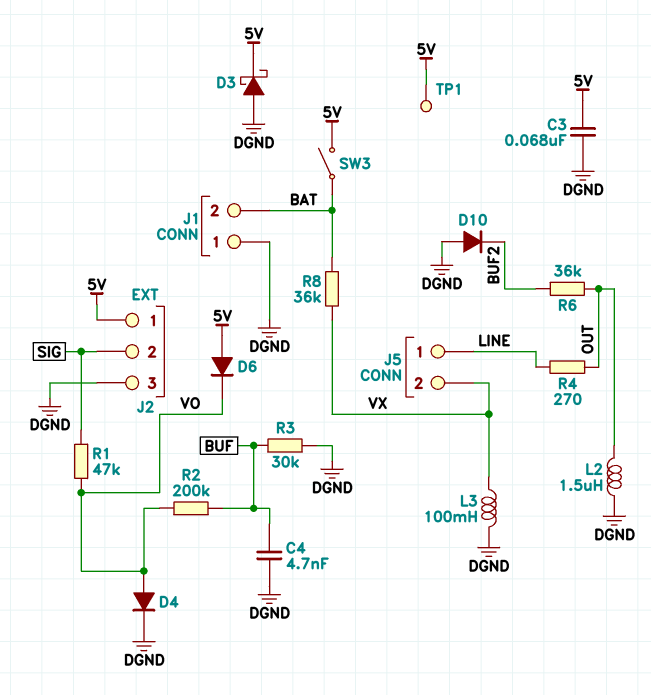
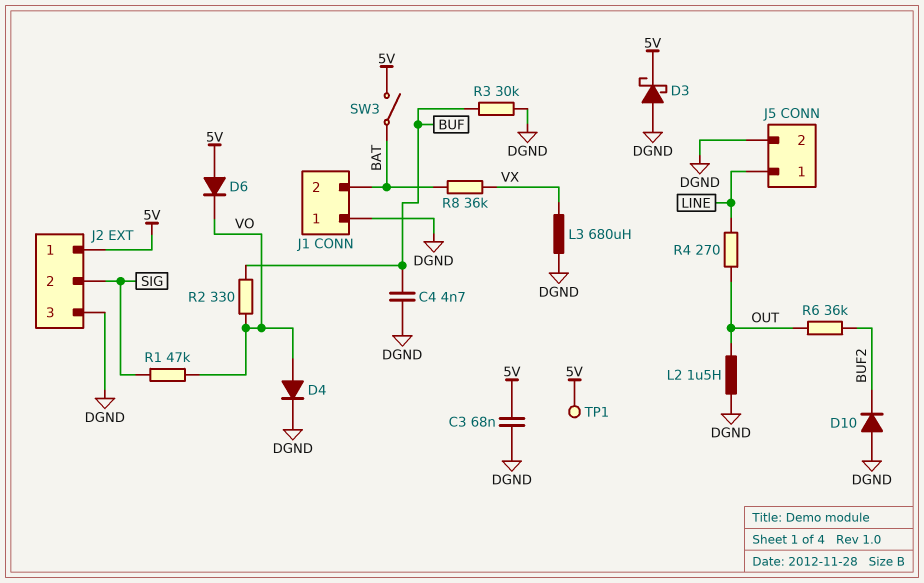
J5 pin 2: VX -> DGND
L3: 100mH (DGND, VX) -> 680uH (DGND, VX)
R2: 200k (BUF, VO) -> 330 (BUF, VO)

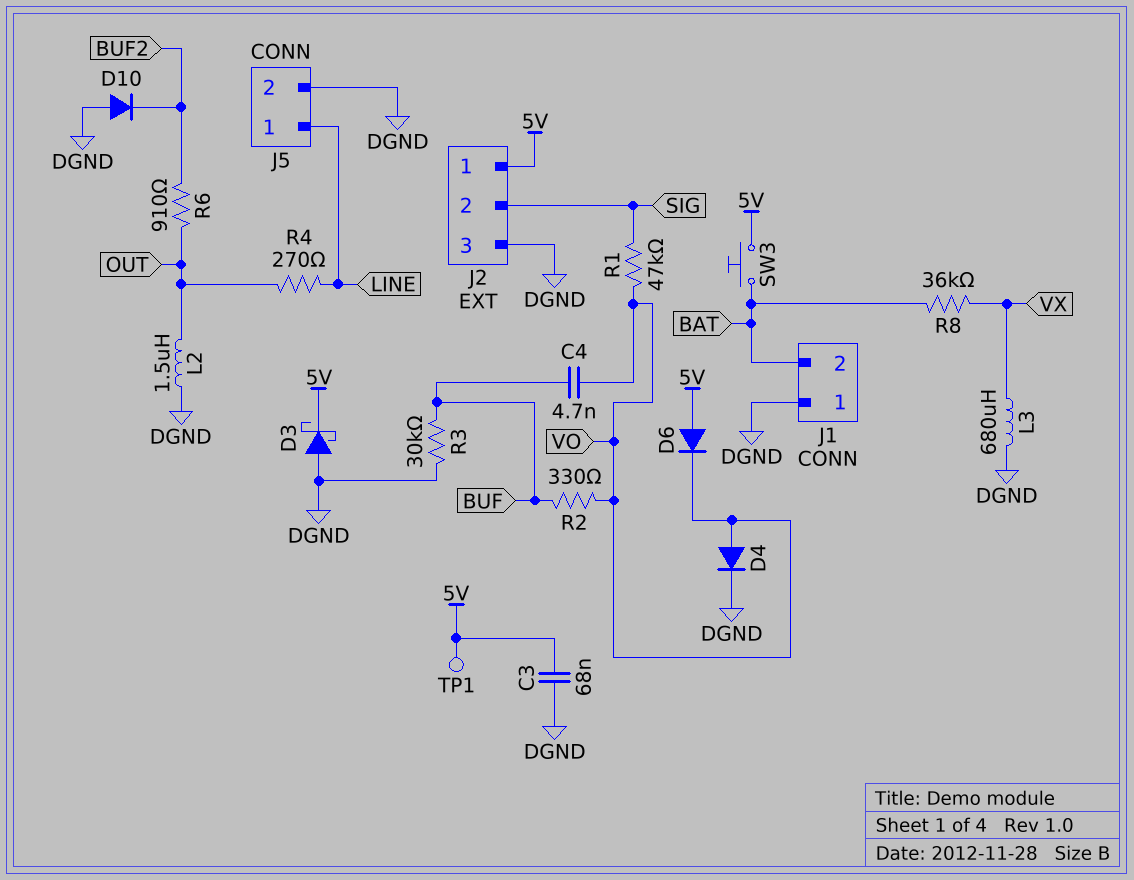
C4: 4.7nF (BUF, DGND) -> 4.7nF (BUF, VO)
R6: 36k (BUF2, OUT) -> 910 (BUF2, OUT)
SW3: switch (5V, BAT) -> button (5V, BAT)

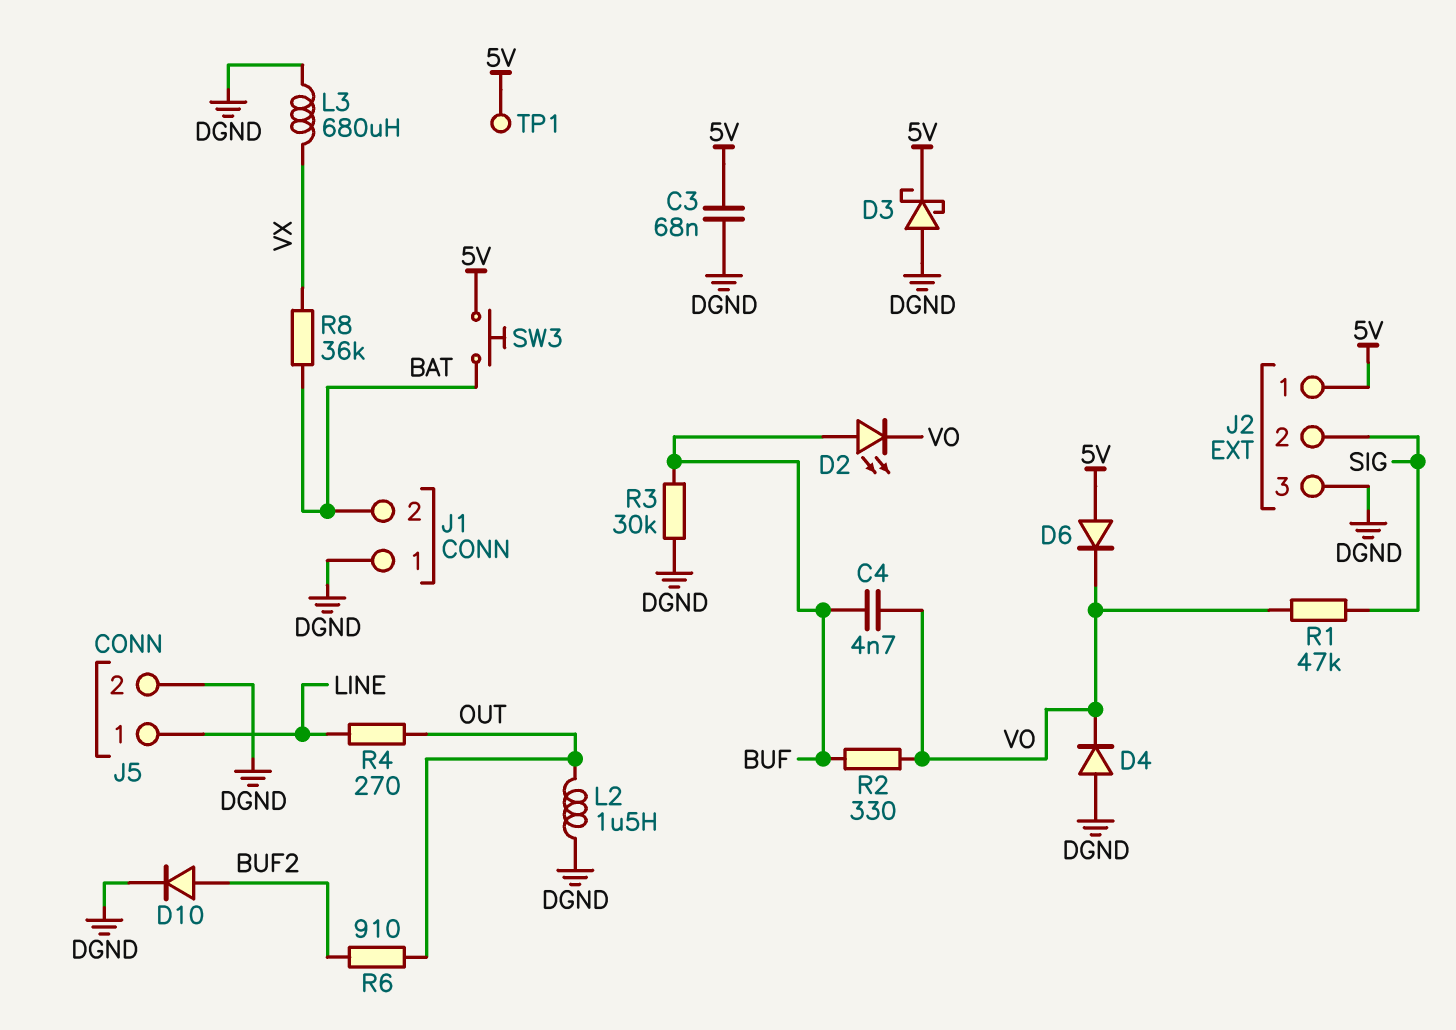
D2: none -> LED (A BUF, K VO)
D4: diode (A VO, K DGND) -> diode (A DGND, K VO)
D10: diode (A DGND, K BUF2) -> diode (A BUF2, K DGND)

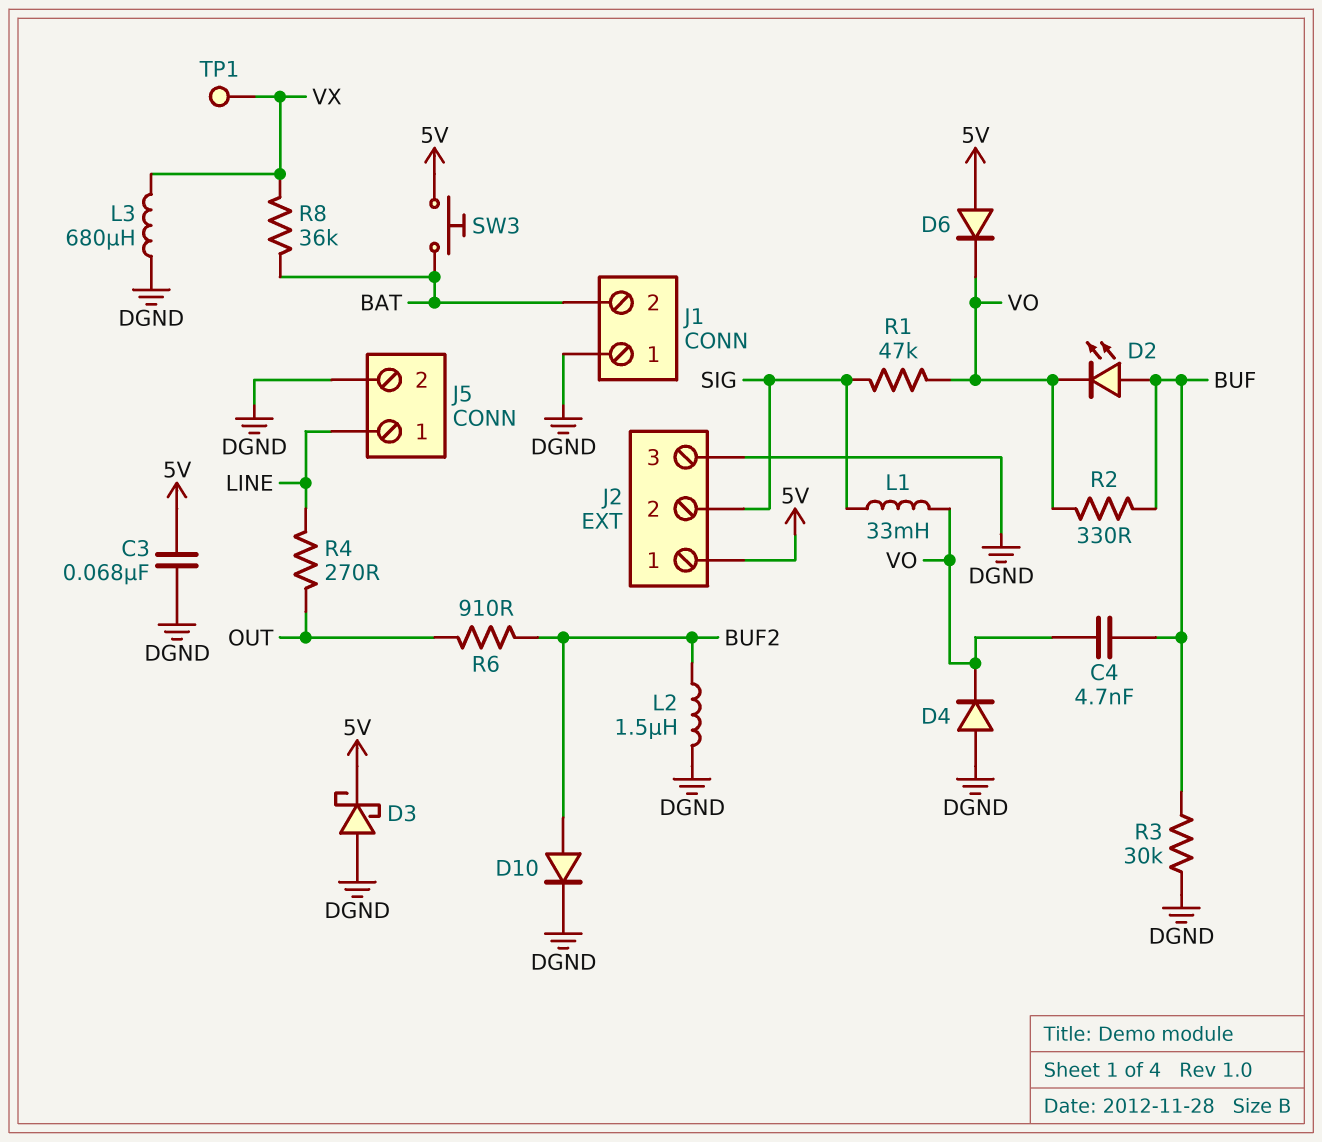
L1: none -> 33mH (SIG, VO)
L2: 1.5uH (DGND, OUT) -> 1.5uH (BUF2, DGND)
TP1: test point (5V) -> test point (VX)

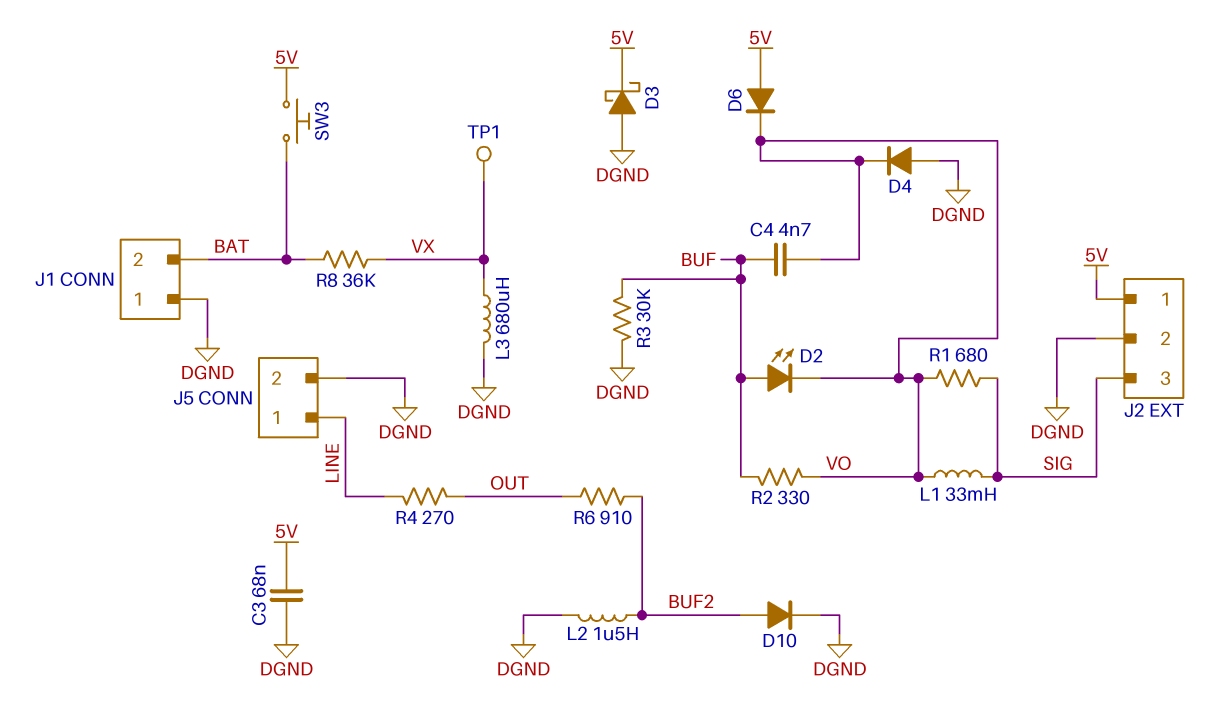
J2 pin 2: SIG -> DGND
J2 pin 3: DGND -> SIG
R1: 47k (SIG, VO) -> 680 (SIG, VO)

